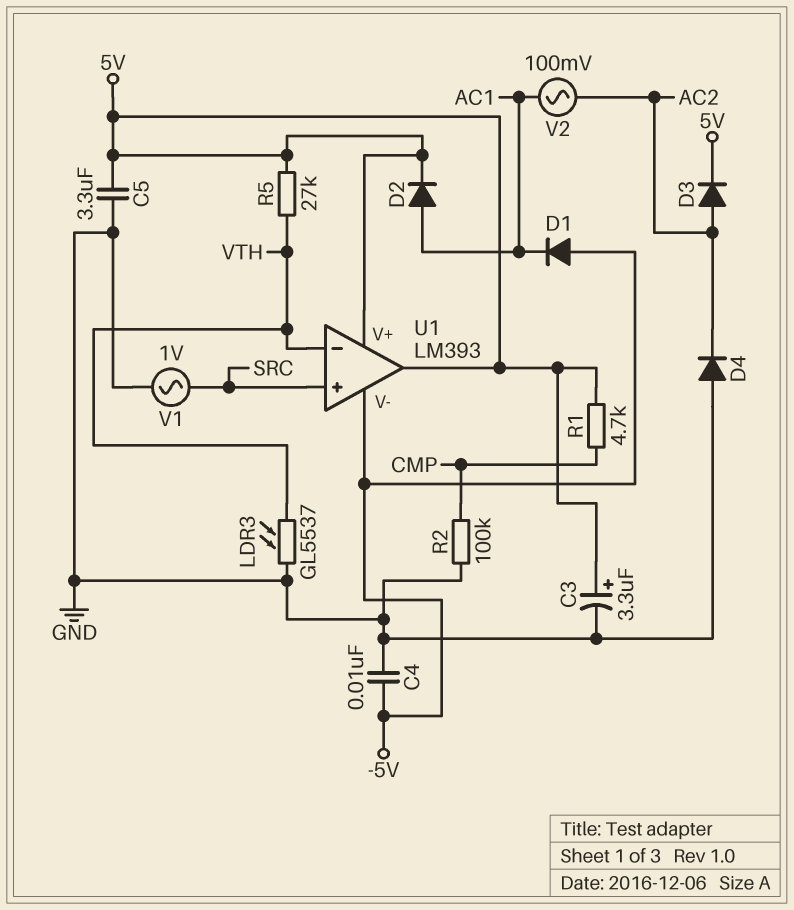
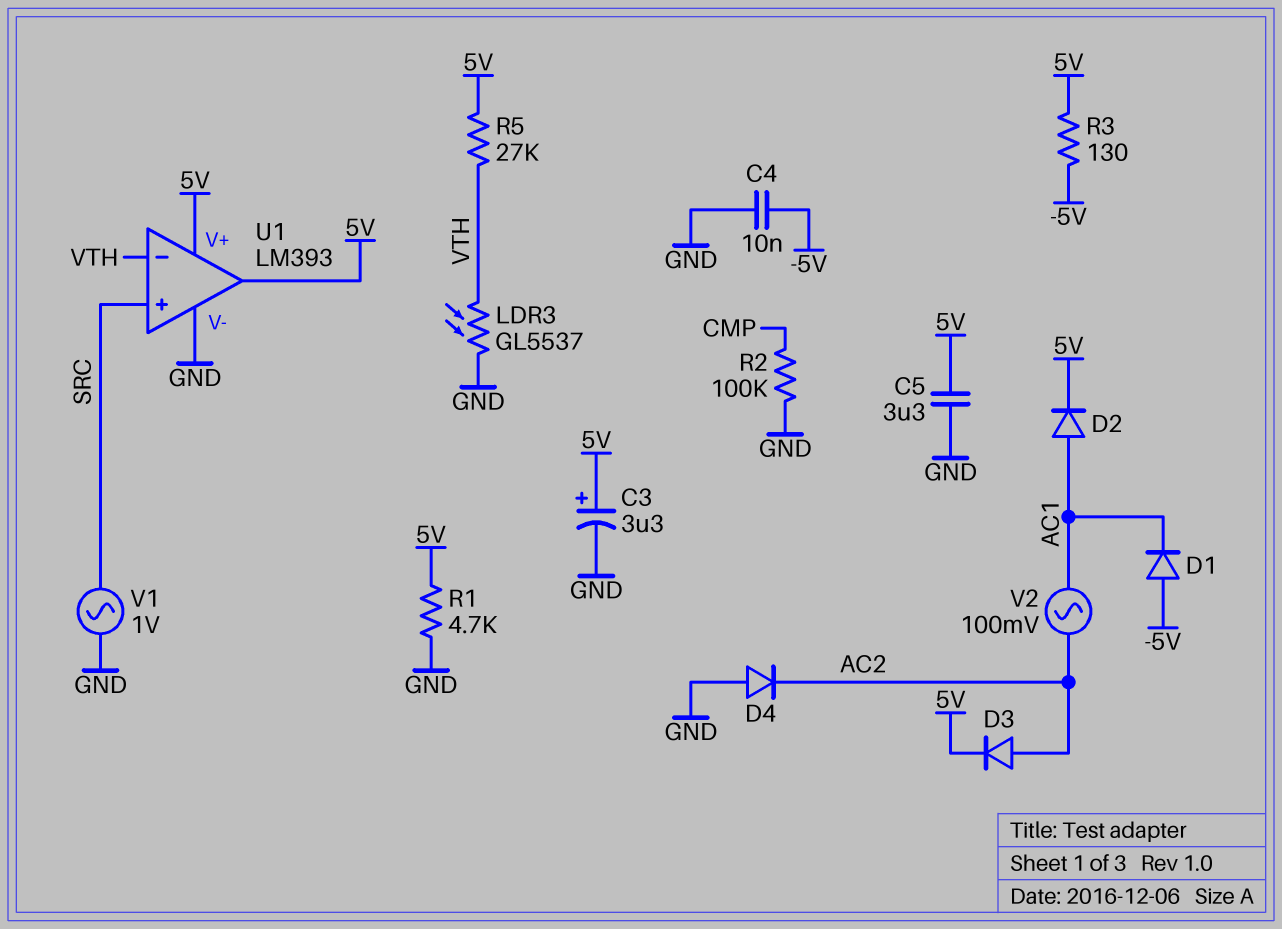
R1: 4.7k (5V, CMP) -> 4.7k (5V, GND)
R3: none -> 130 (-5V, 5V)
U1 pin V-: -5V -> GND

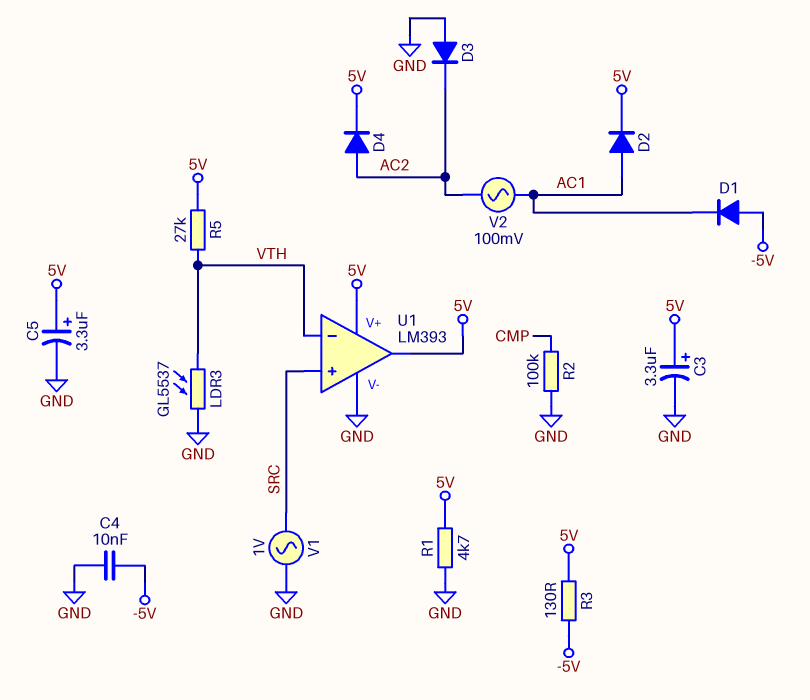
C5: 3.3uF (5V, GND) -> 3.3uF (plus 5V, minus GND)
D3: diode (A AC2, K 5V) -> diode (A GND, K AC2)
D4: diode (A GND, K AC2) -> diode (A AC2, K 5V)

